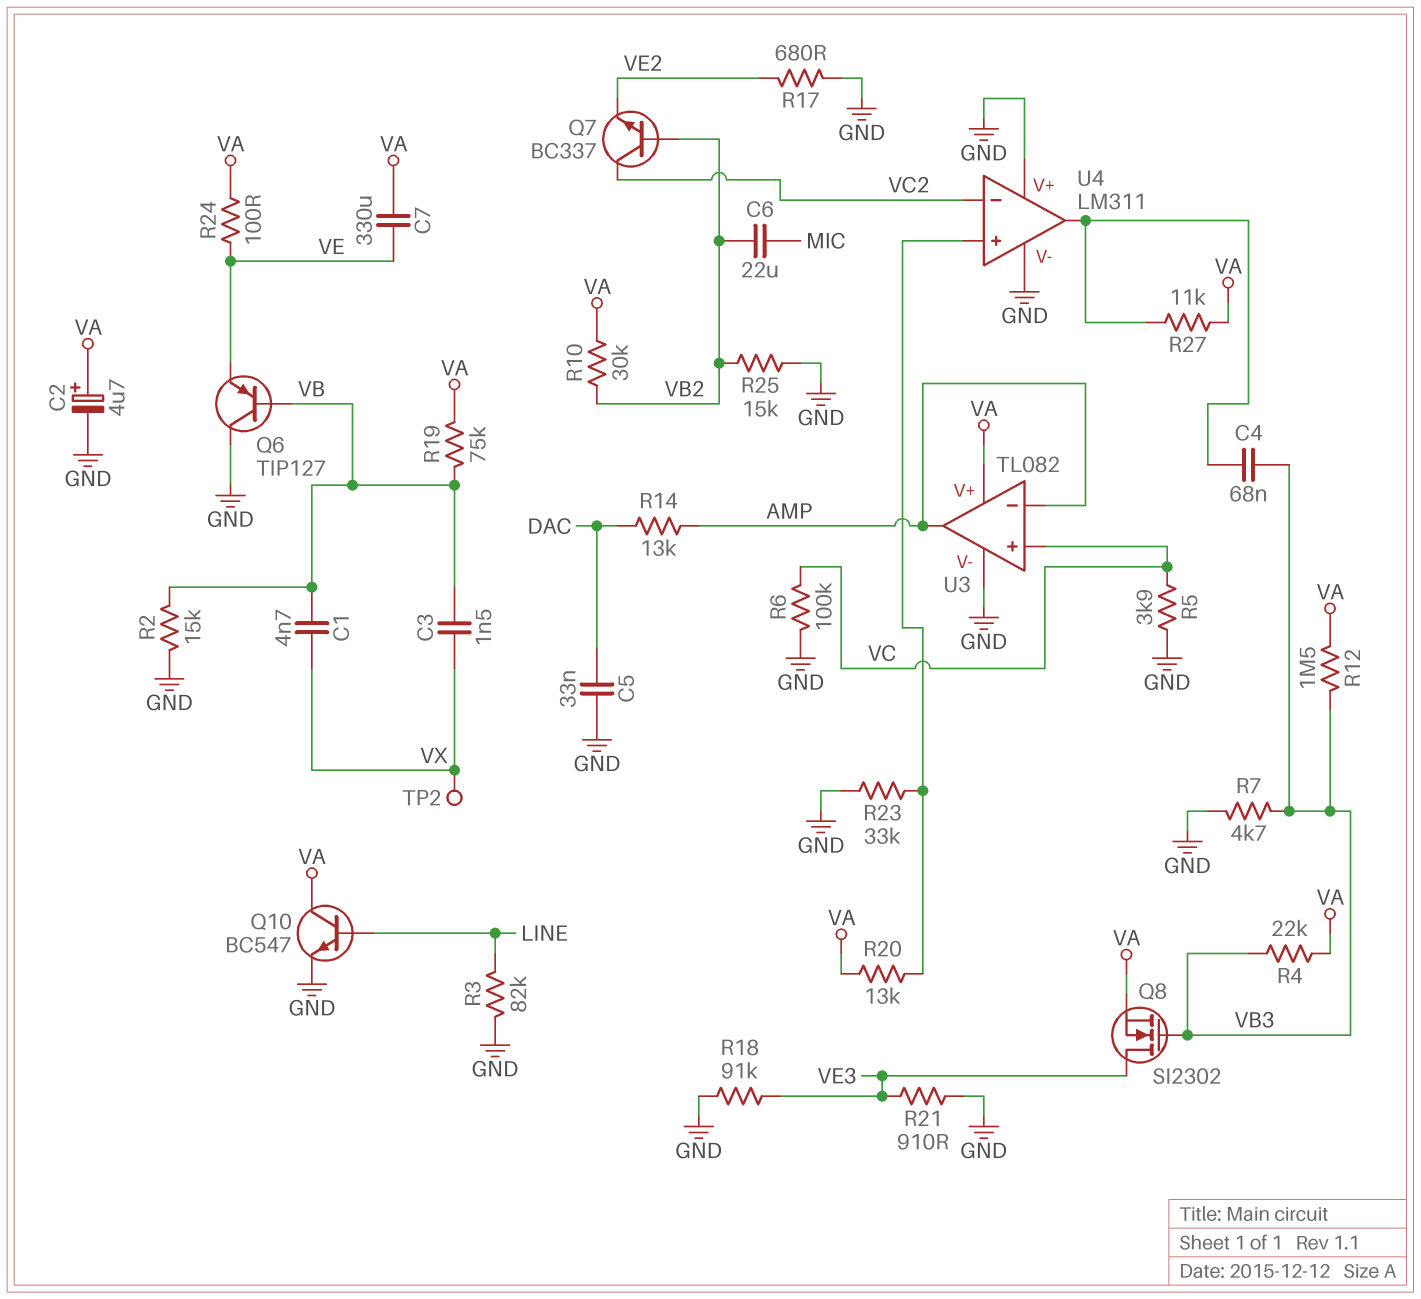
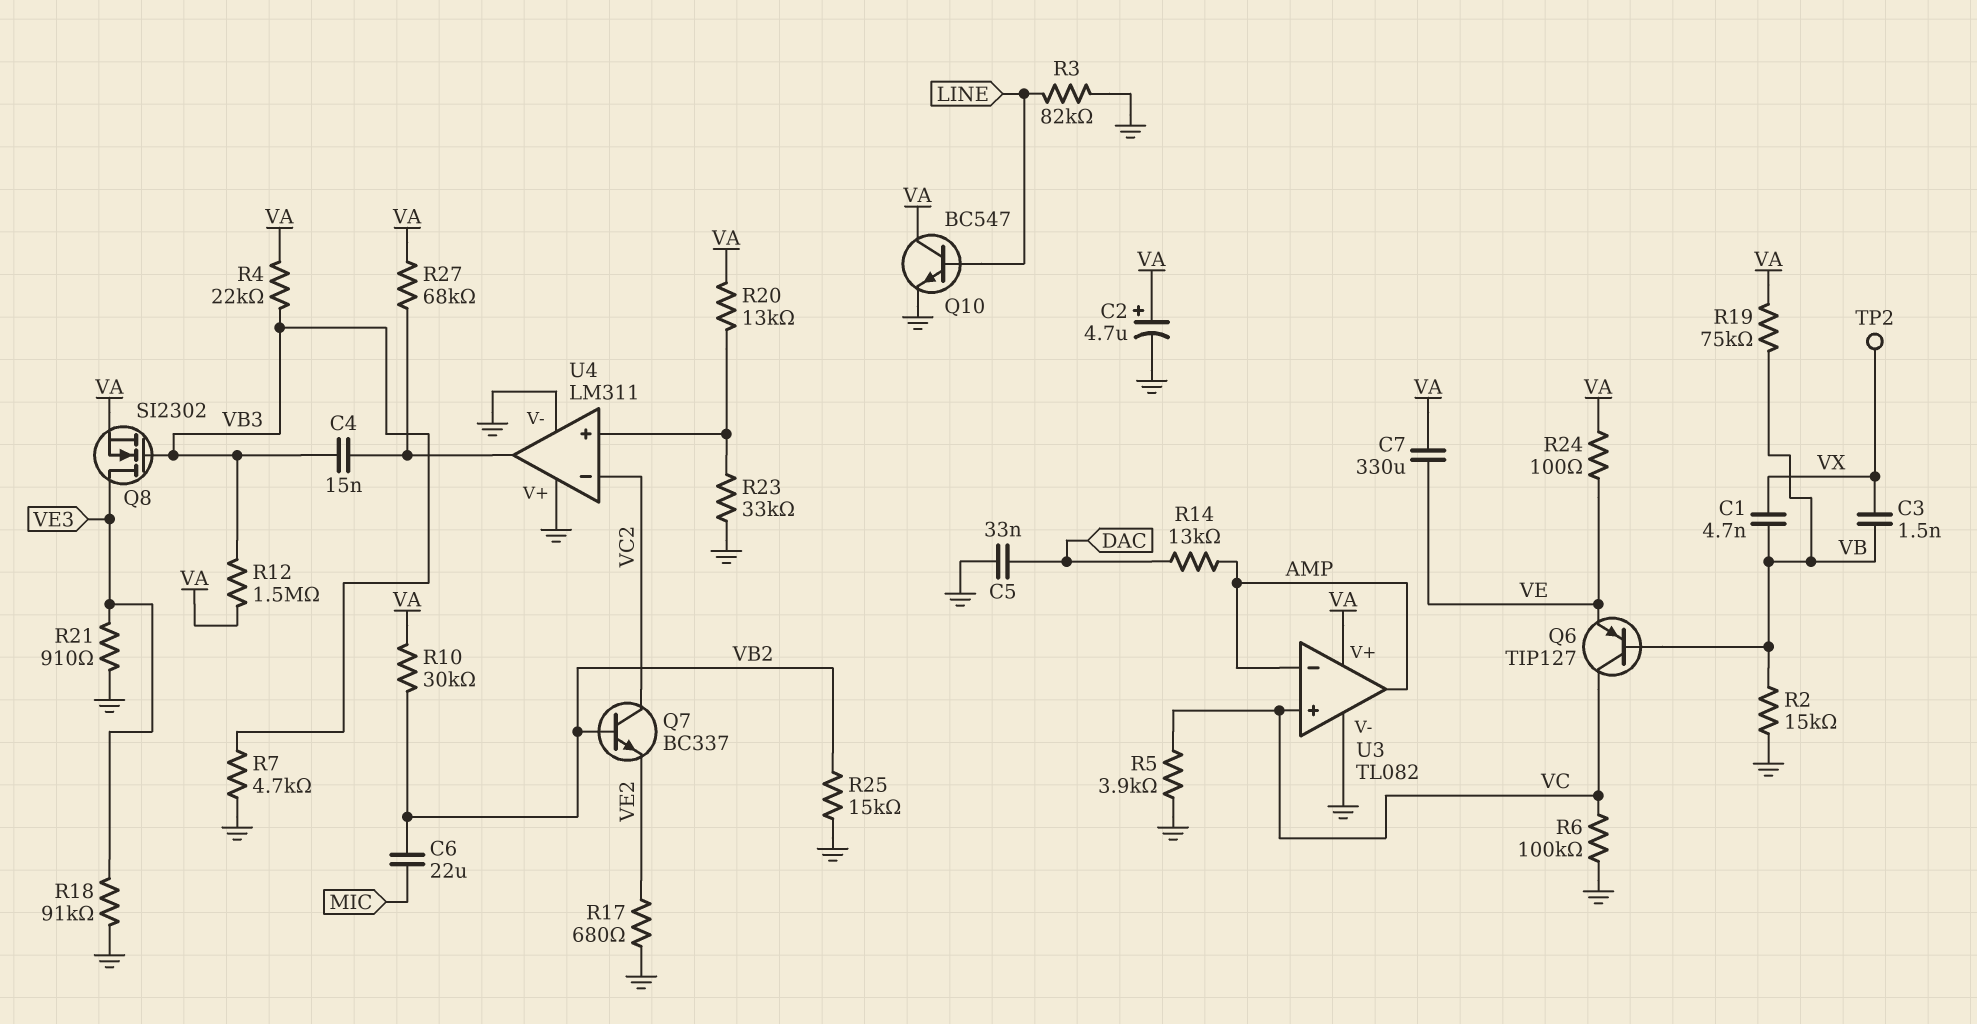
C4: 68nF (U4/out, VB3) -> 15nF (U4/out, VB3)
Q6: PNP TIP127 (B VB, C GND, E VE) -> PNP TIP127 (B VB, C VC, E VE)
R27: 11k (U4/out, VA) -> 68k (U4/out, VA)

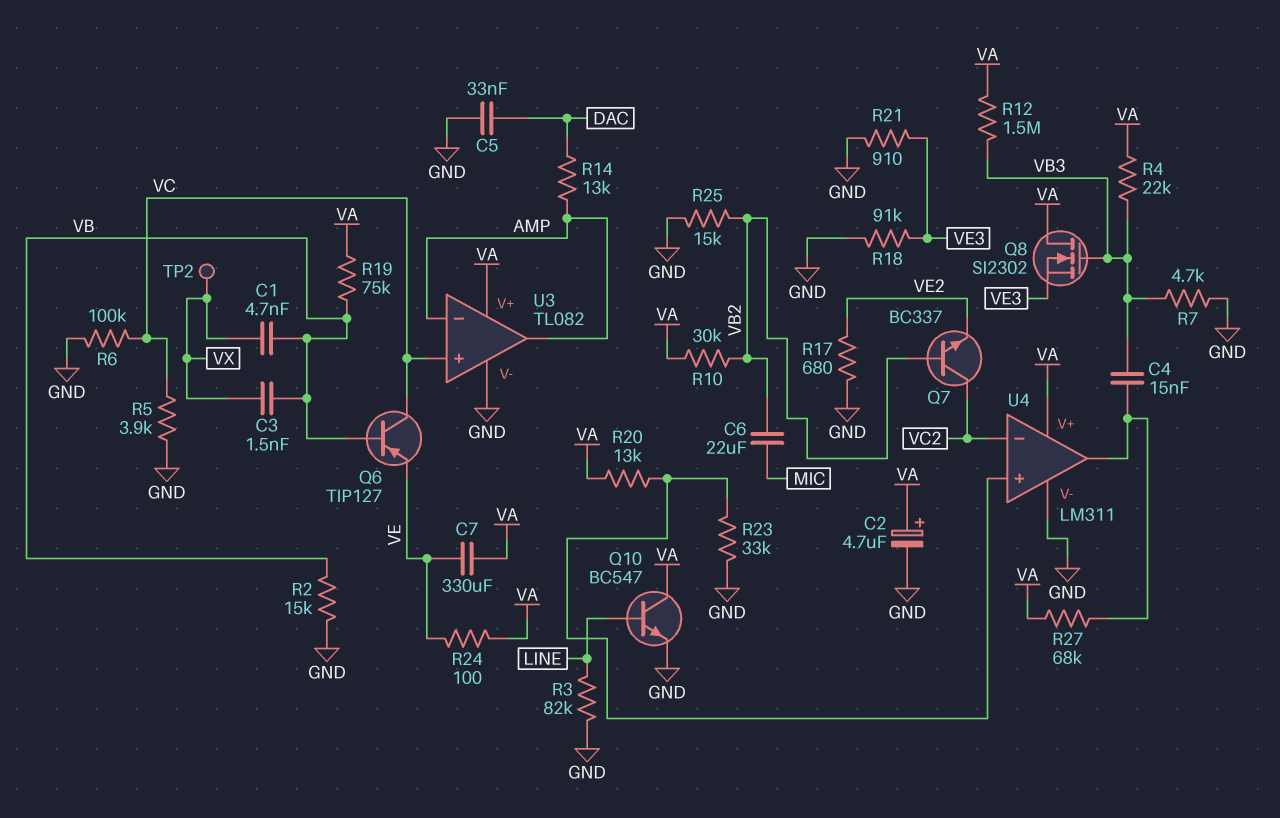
Q8: NMOS SI2302 (G VB3, D VE3, S VA) -> NMOS SI2302 (G VB3, D VA, S VE3)
U4 pin V+: GND -> VA

